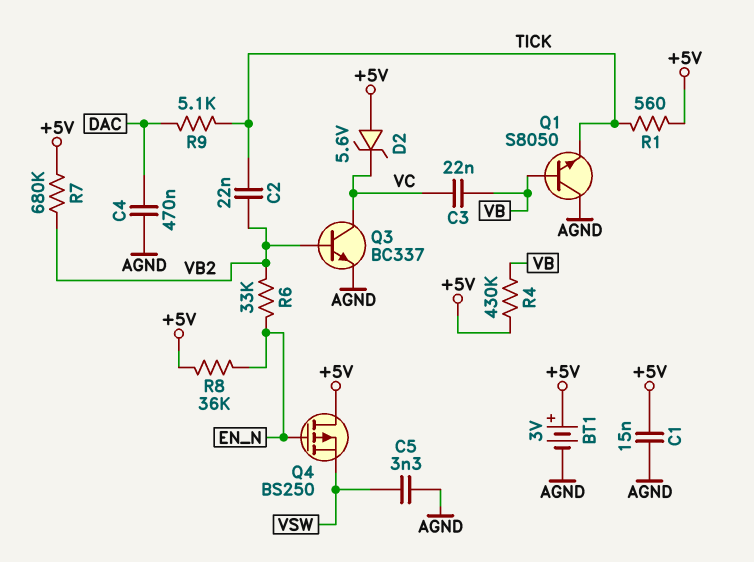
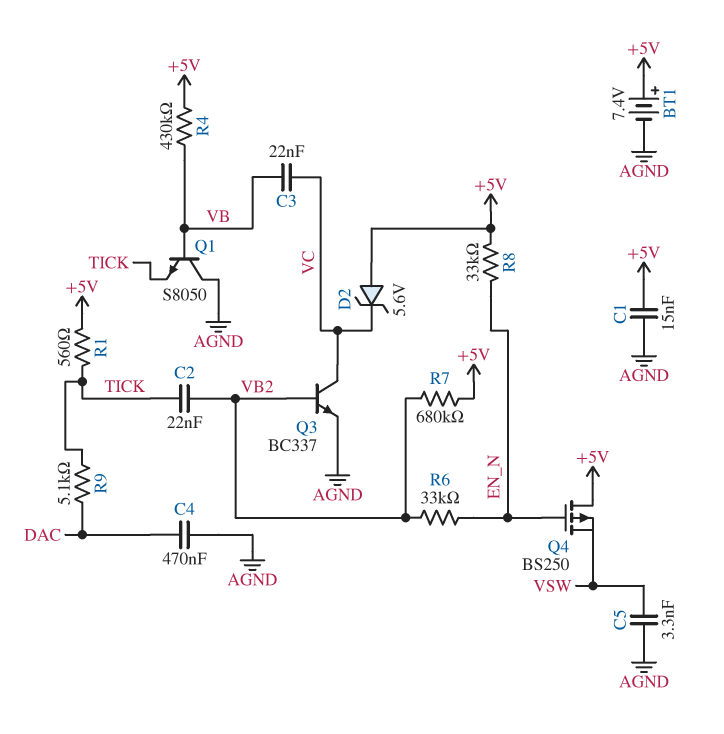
BT1: 3V (plus +5V, minus AGND) -> 7.4V (plus +5V, minus AGND)
R8: 36k (+5V, EN_N) -> 33k (+5V, EN_N)

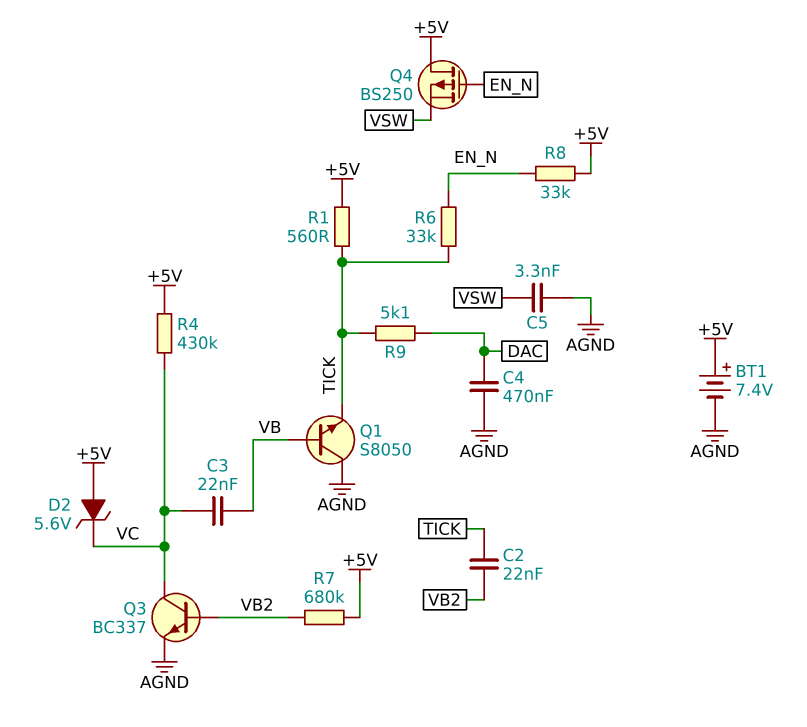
C1: 15nF (+5V, AGND) -> none
R4: 430k (+5V, VB) -> 430k (+5V, VC)
R6: 33k (EN_N, VB2) -> 33k (EN_N, TICK)

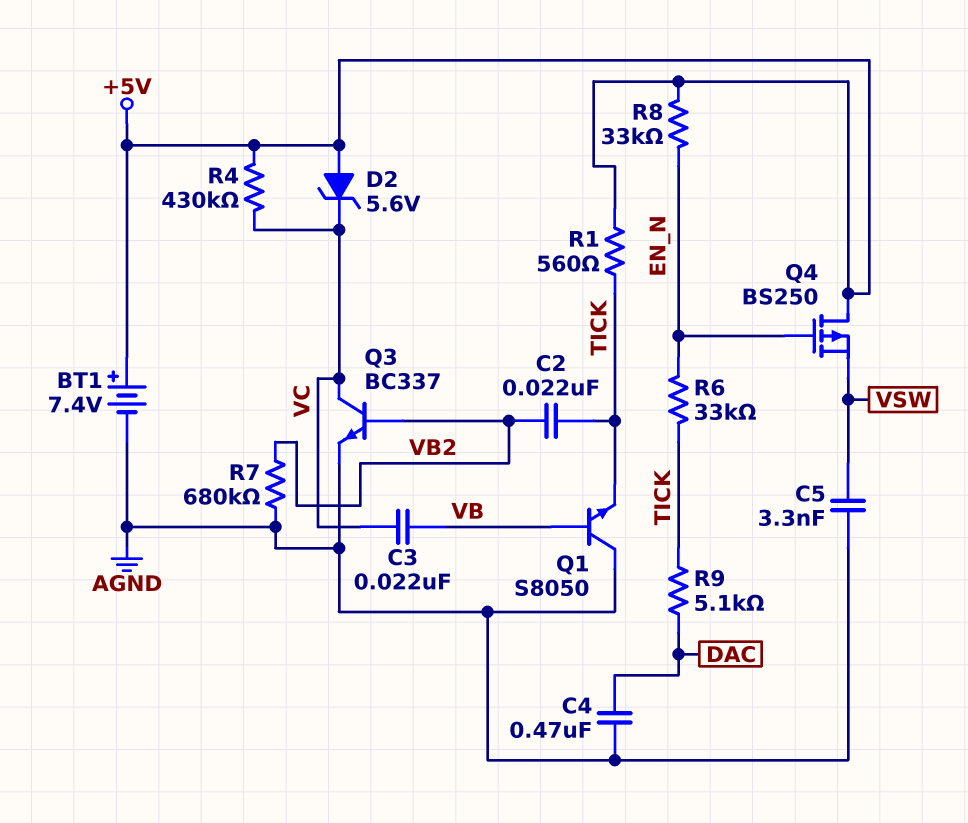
R7: 680k (+5V, VB2) -> 680k (AGND, VB2)

